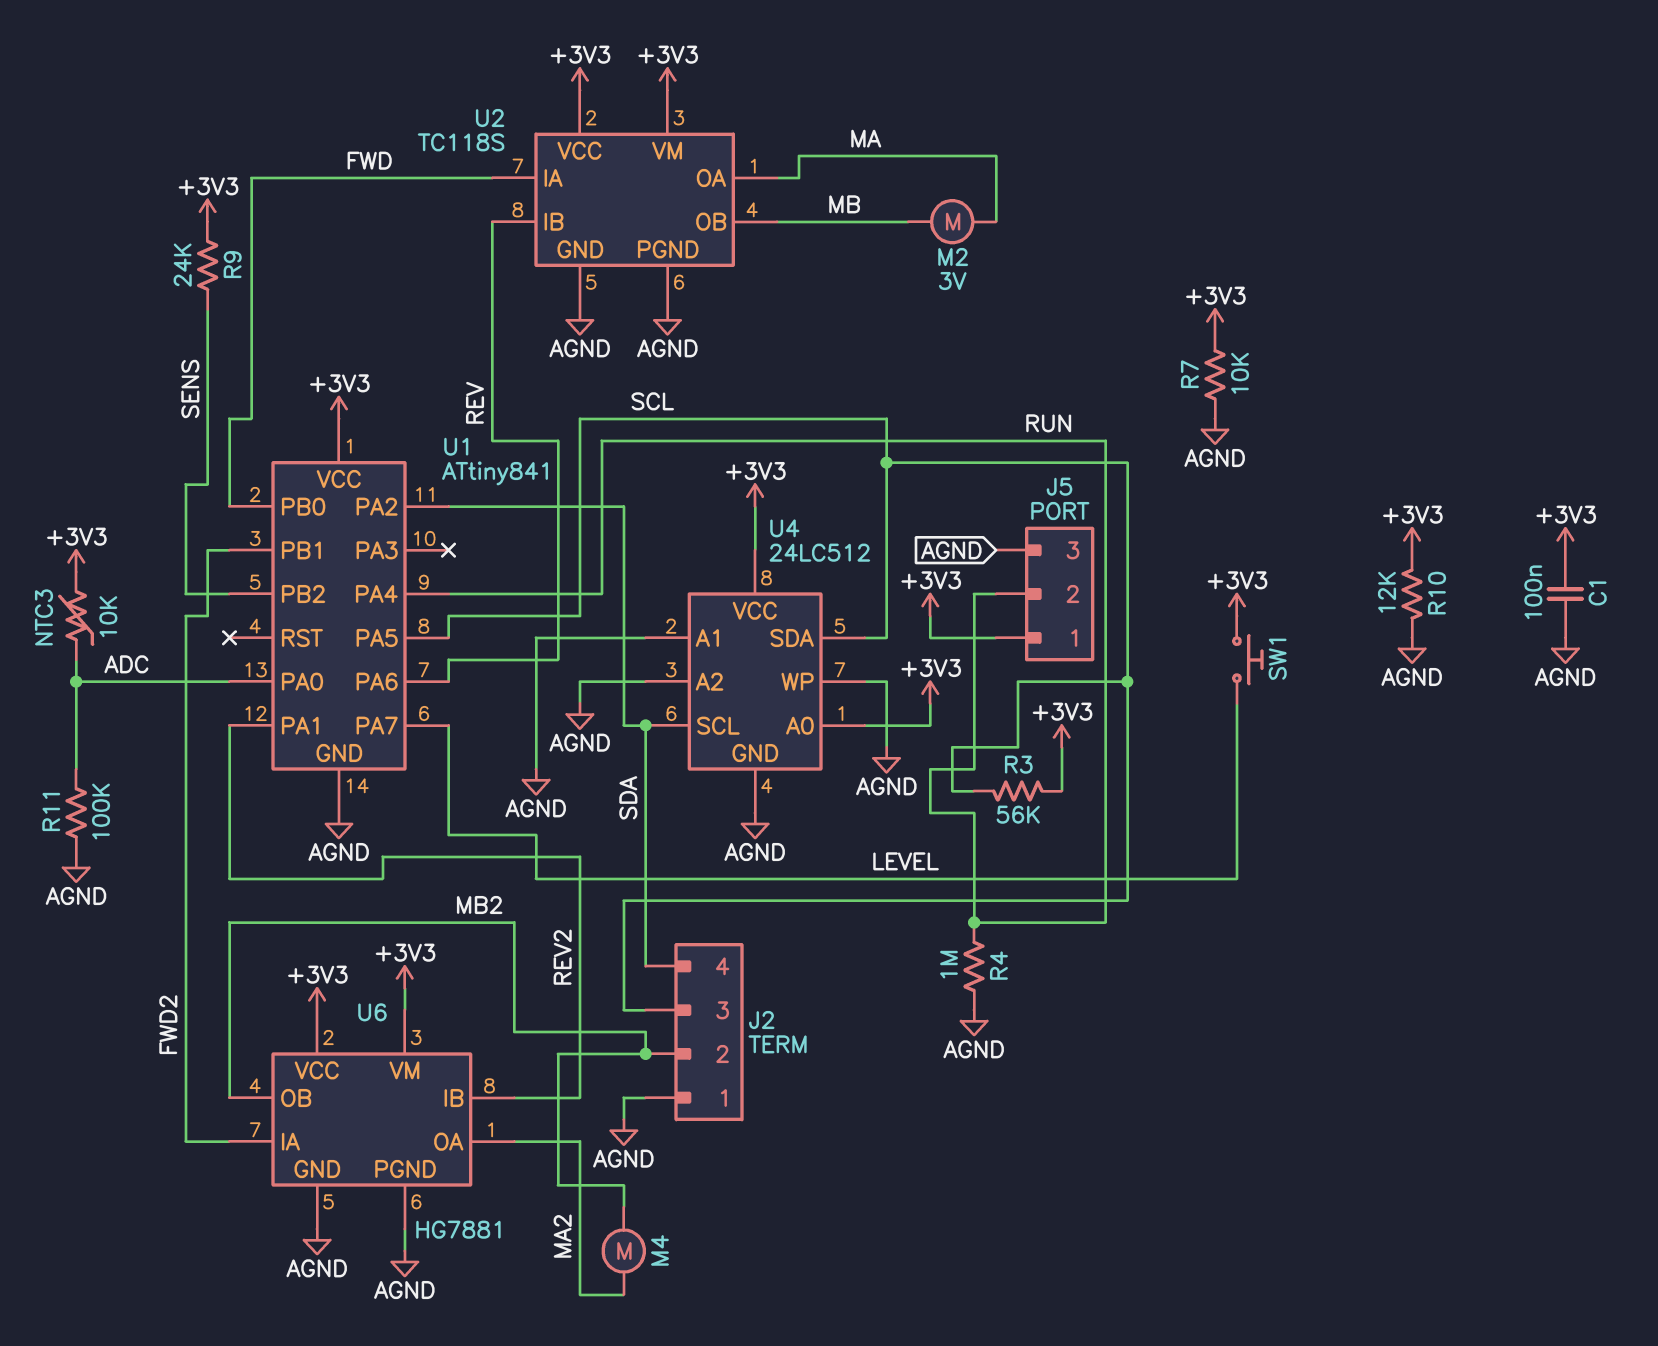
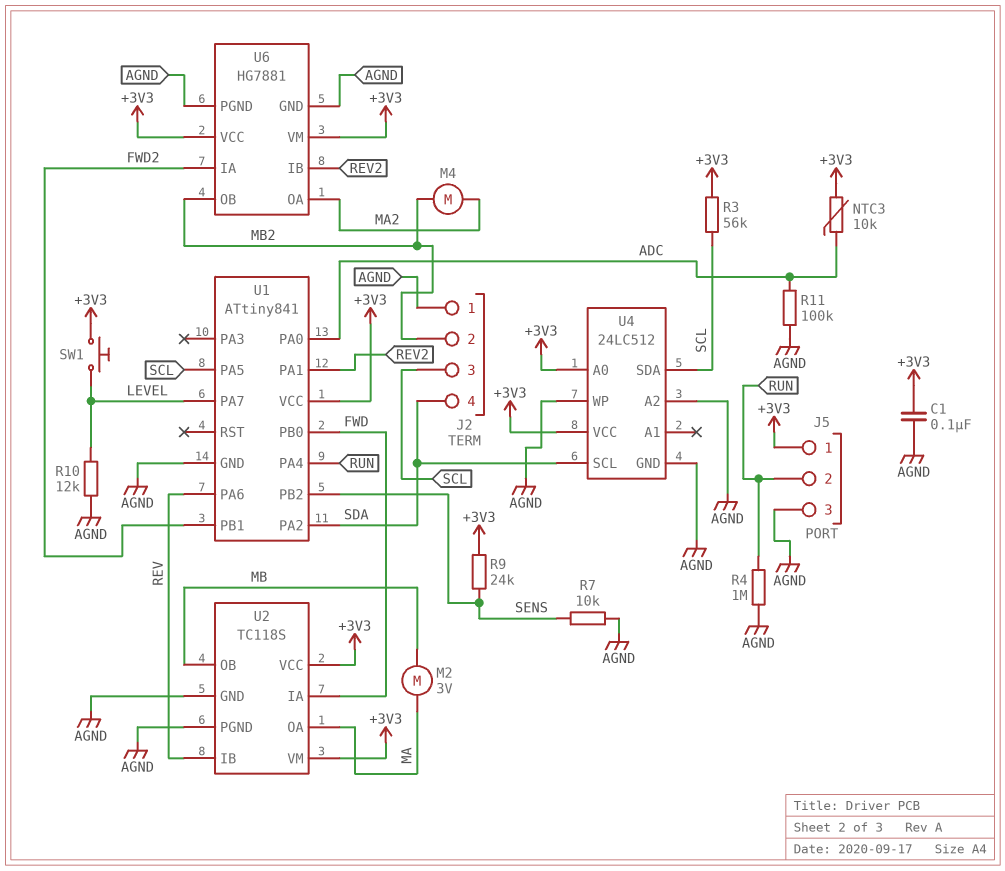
R7: 10k (+3V3, AGND) -> 10k (AGND, SENS)
R10: 12k (+3V3, AGND) -> 12k (AGND, LEVEL)
U4 pin A1: AGND -> none

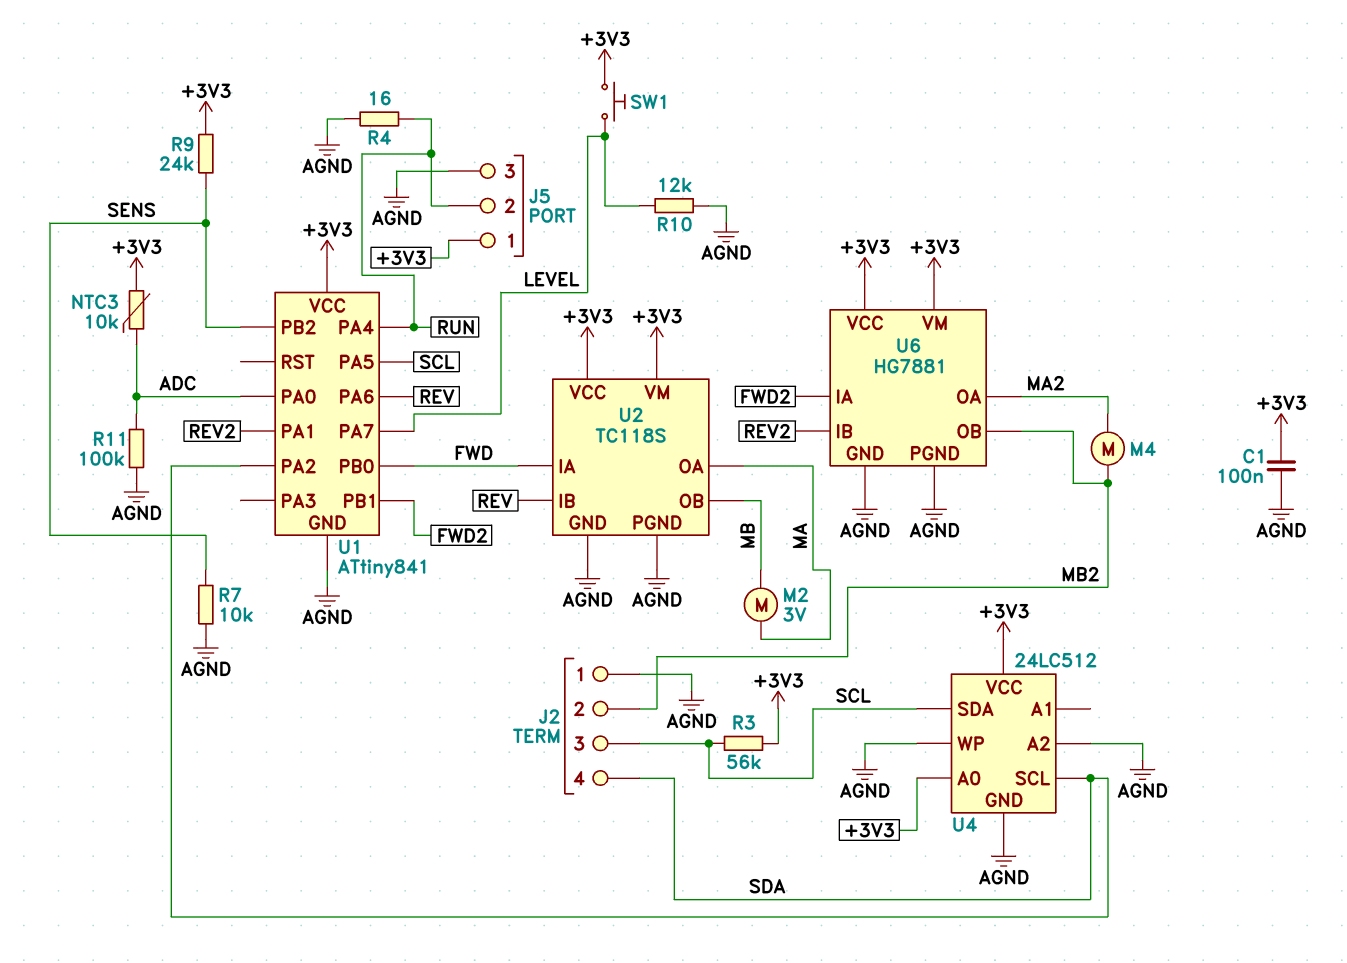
R4: 1M (AGND, RUN) -> 16 (AGND, RUN)

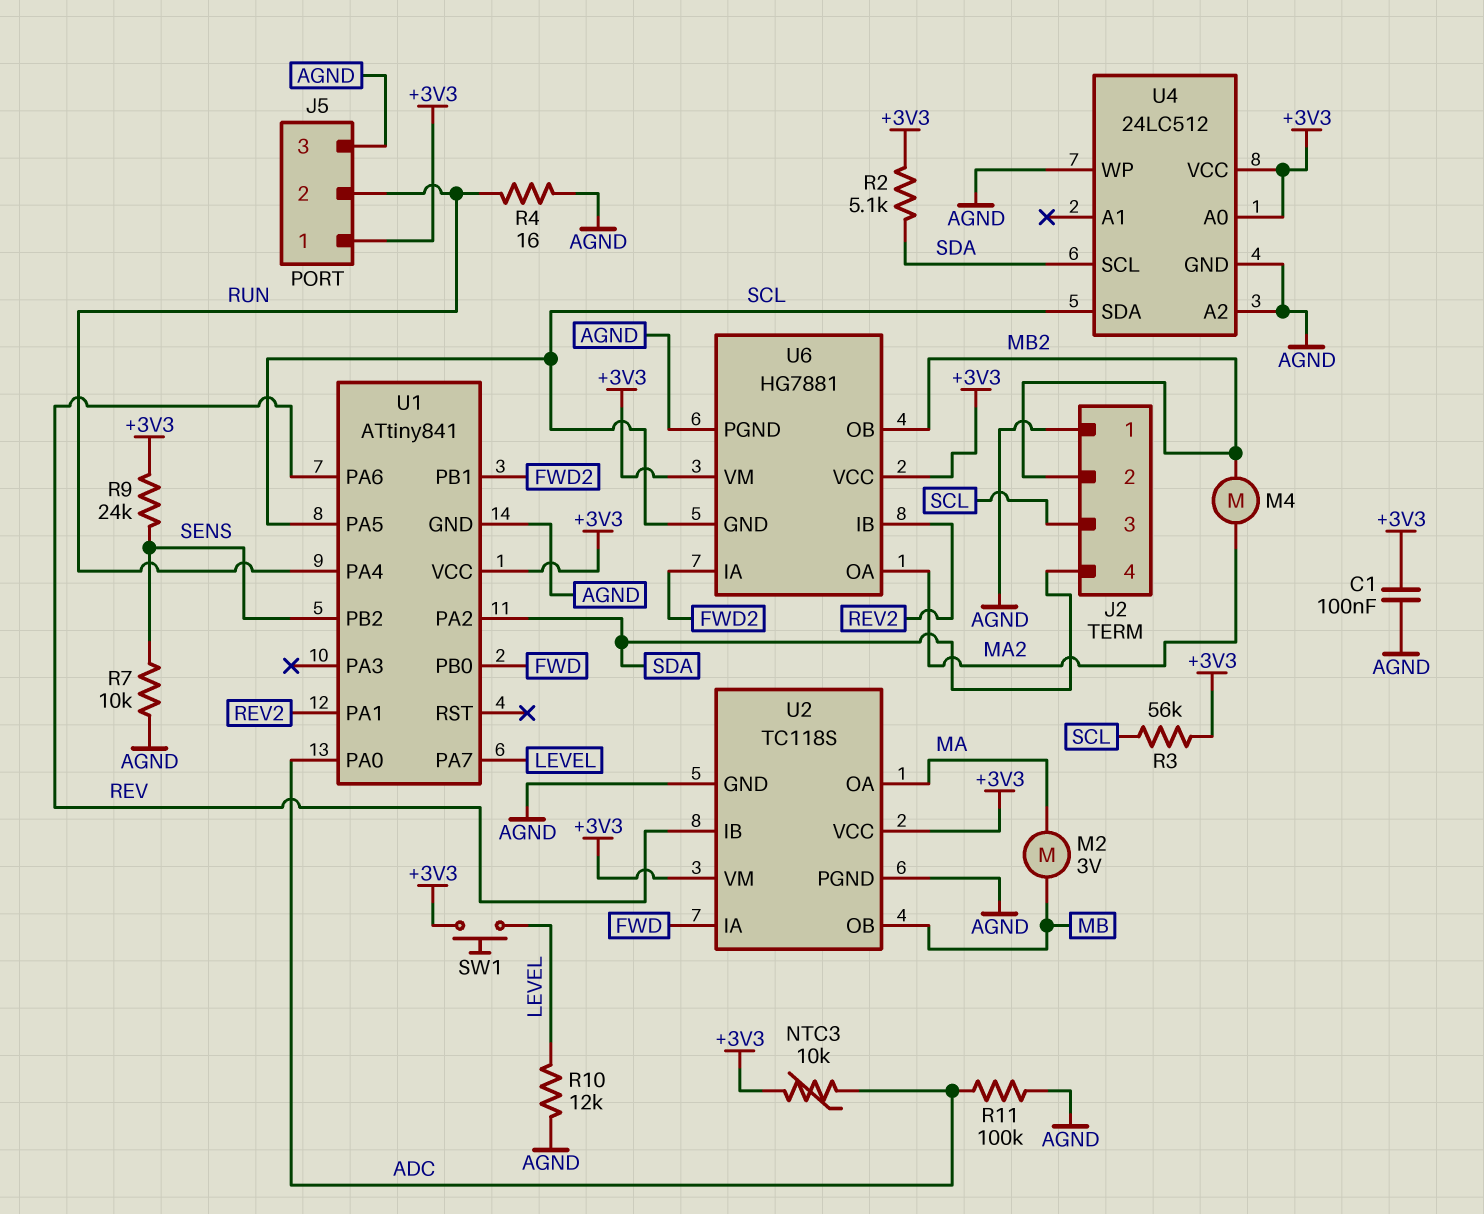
R2: none -> 5.1k (+3V3, SDA)
U6 pin GND: AGND -> SCL

